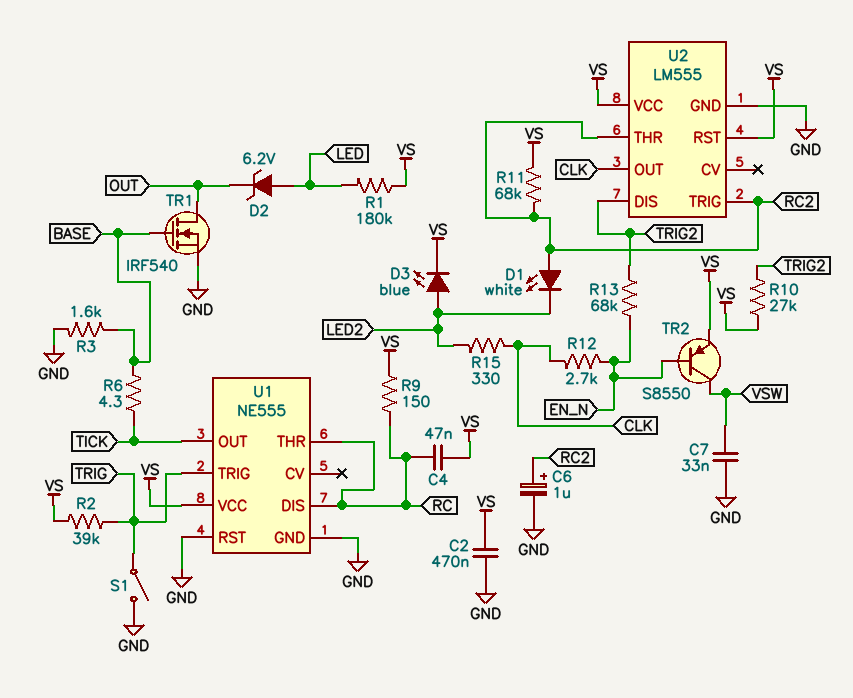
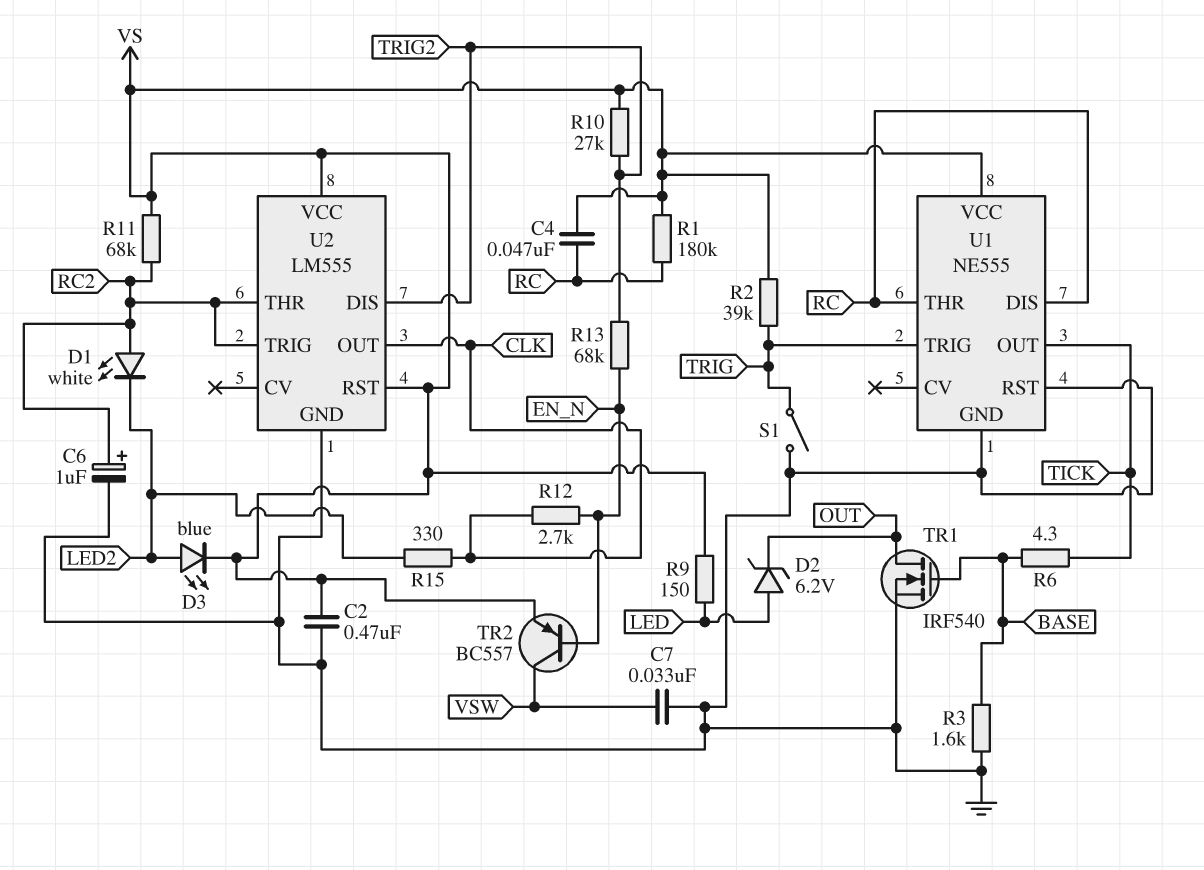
R1: 180k (LED, VS) -> 180k (RC, VS)
R9: 150 (RC, VS) -> 150 (LED, VS)
TR2: PNP S8550 (B EN_N, C VSW, E VS) -> PNP BC557 (B EN_N, C VSW, E VS)

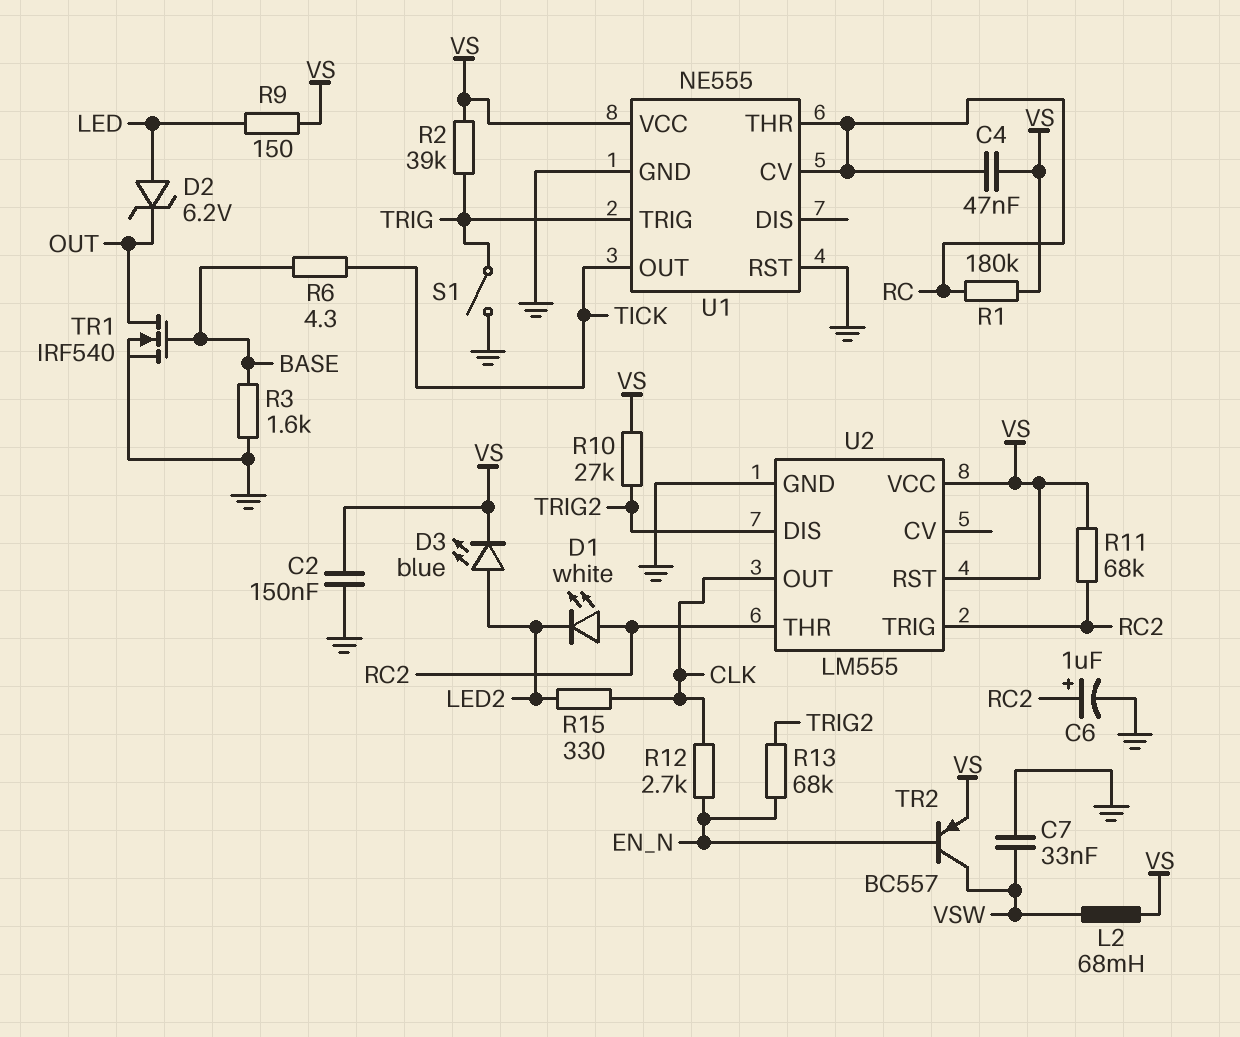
C2: 470nF (GND, VS) -> 150nF (GND, VS)
L2: none -> 68mH (VS, VSW)
U1 pin CV: none -> RC
U1 pin DIS: RC -> none

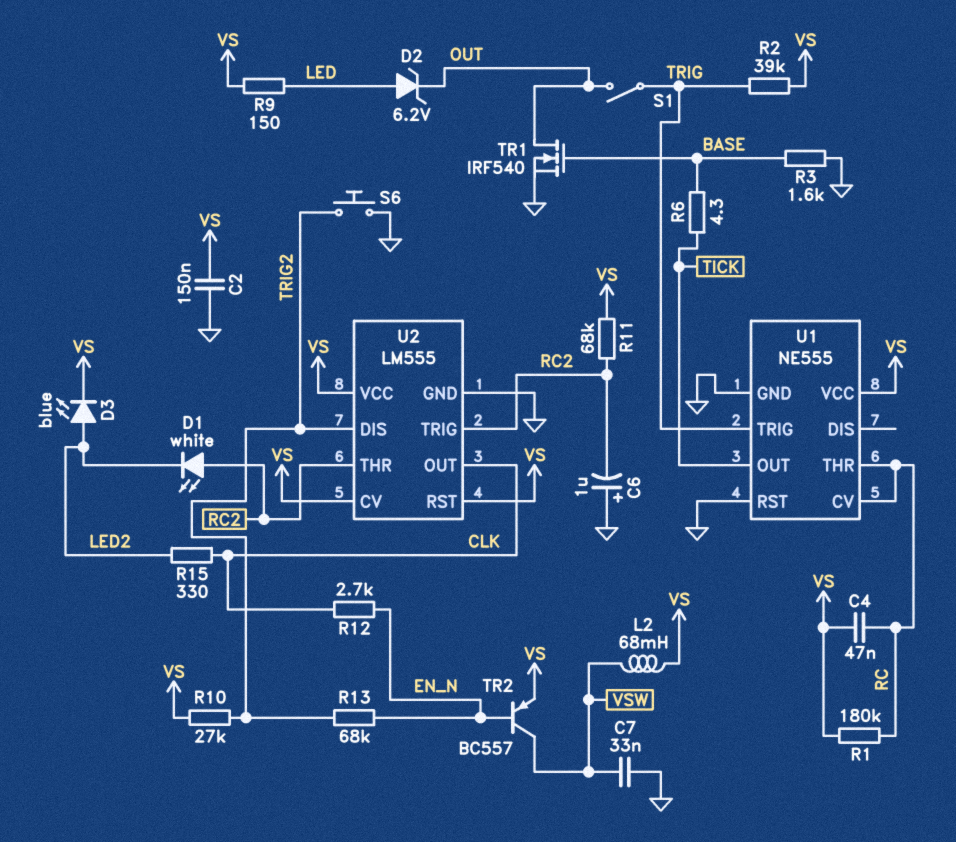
C6: 1uF (plus RC2, minus GND) -> 1uF (plus GND, minus RC2)
S1: switch (GND, TRIG) -> switch (OUT, TRIG)
S6: none -> button (GND, TRIG2)
U2 pin CV: none -> VS

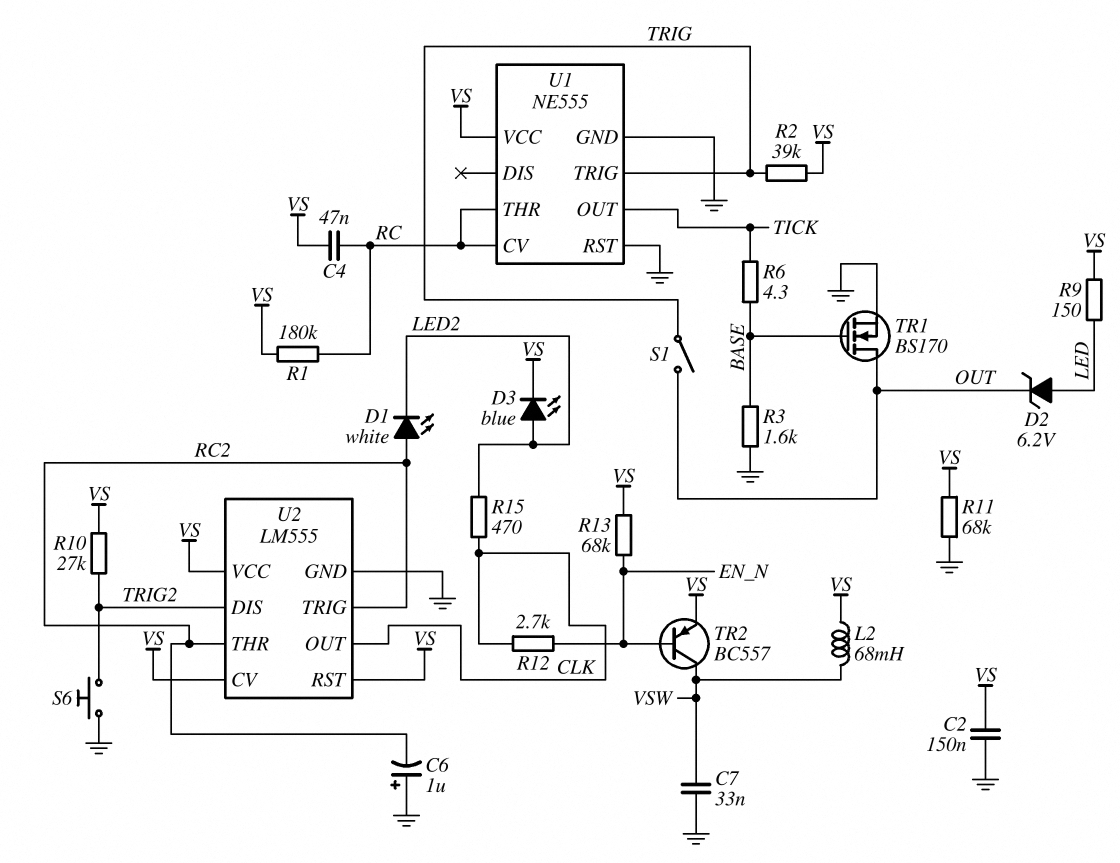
R11: 68k (RC2, VS) -> 68k (GND, VS)
R13: 68k (EN_N, TRIG2) -> 68k (EN_N, VS)
R15: 330 (CLK, LED2) -> 470 (CLK, LED2)
TR1: NMOS IRF540 (G BASE, D OUT, S GND) -> NMOS BS170 (G BASE, D OUT, S GND)

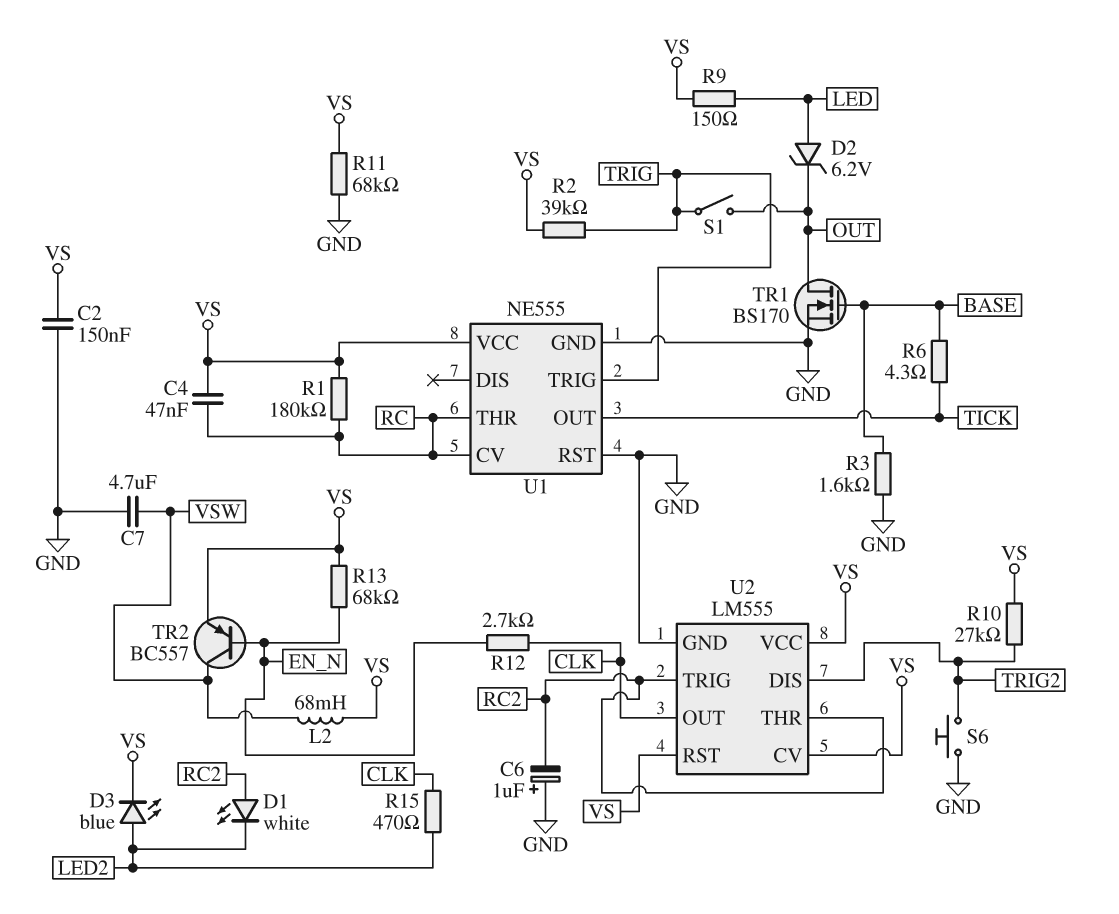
C7: 33nF (GND, VSW) -> 4.7uF (GND, VSW)

